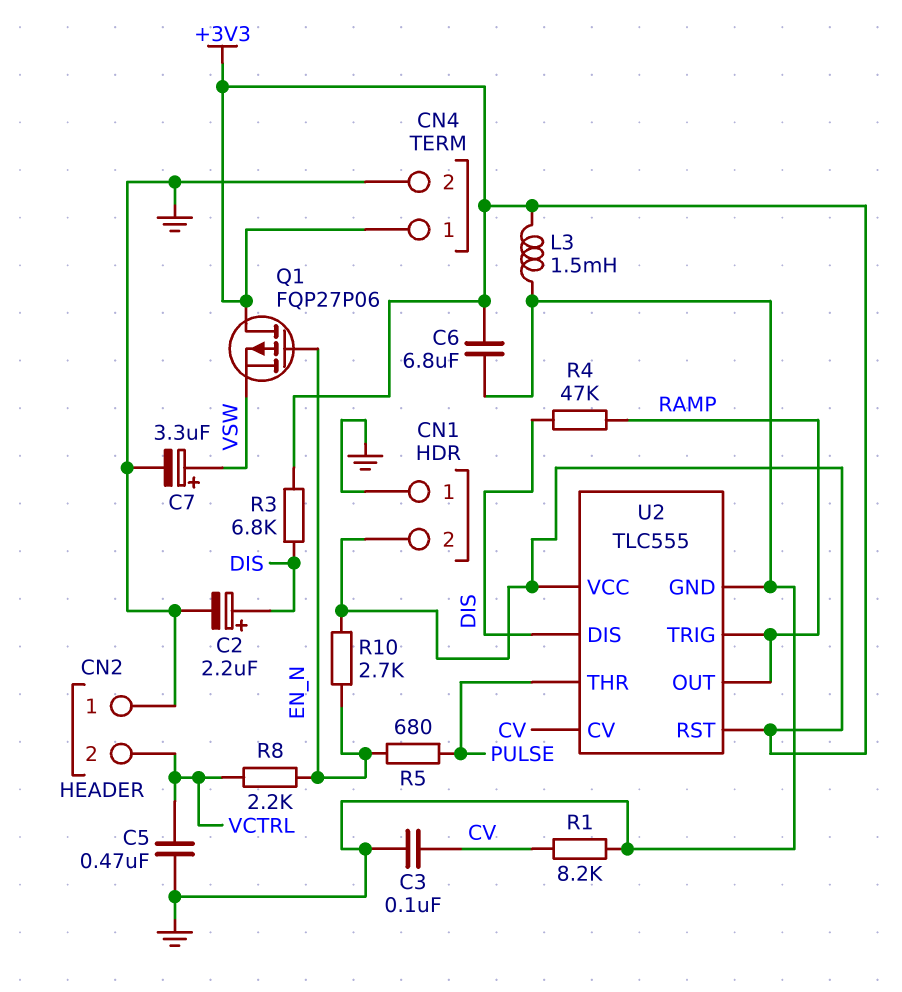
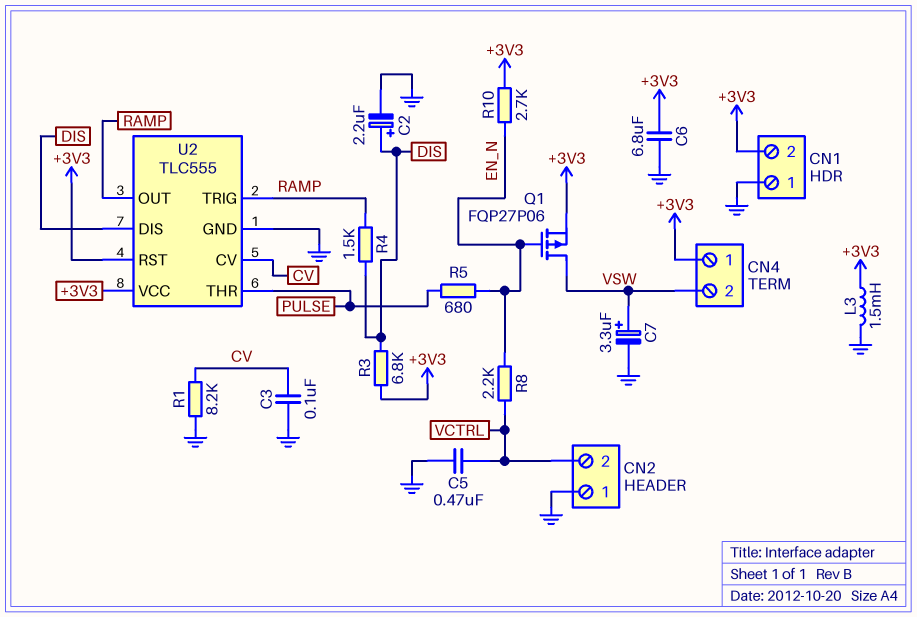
CN4 pin 2: GND -> VSW
Q1: PMOS FQP27P06 (G EN_N, D +3V3, S VSW) -> PMOS FQP27P06 (G EN_N, D VSW, S +3V3)
R4: 47k (DIS, RAMP) -> 1.5k (DIS, RAMP)

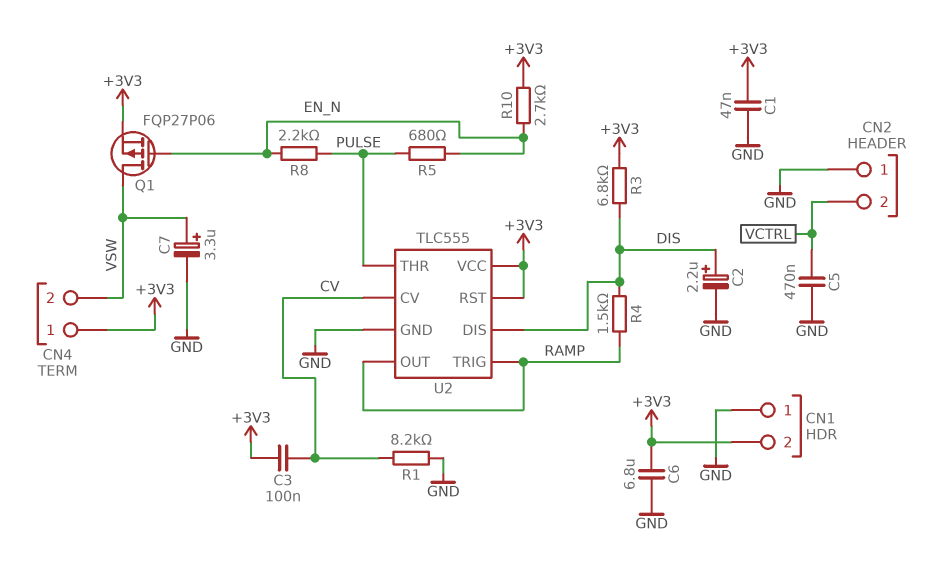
C1: none -> 47nF (+3V3, GND)
C3: 100nF (CV, GND) -> 100nF (+3V3, CV)
L3: 1.5mH (+3V3, GND) -> none
R8: 2.2k (EN_N, VCTRL) -> 2.2k (EN_N, PULSE)

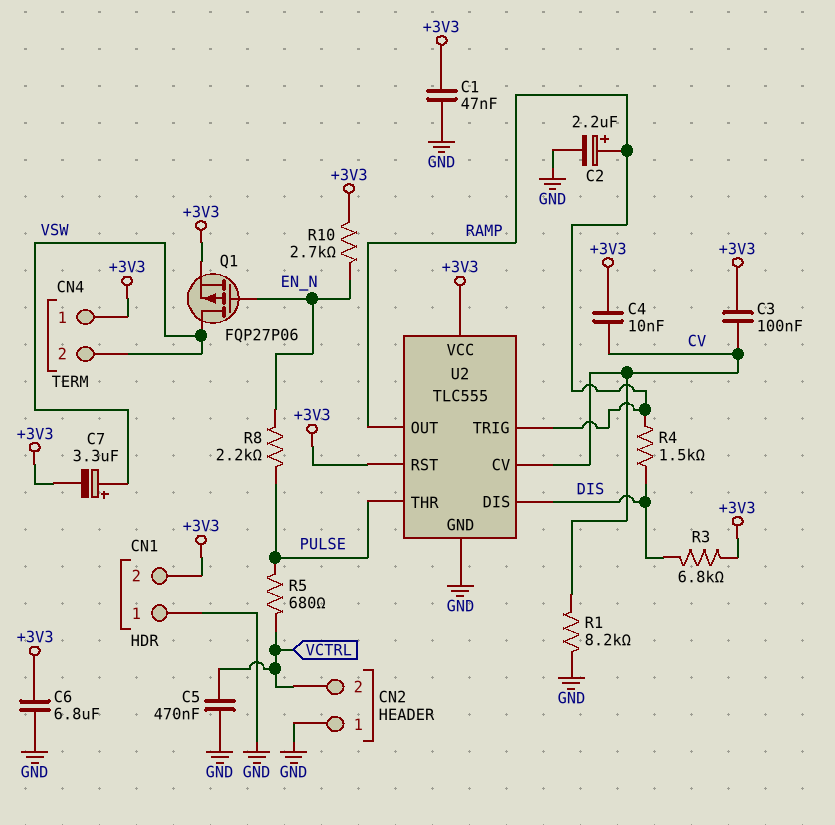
C2: 2.2uF (plus DIS, minus GND) -> 2.2uF (plus RAMP, minus GND)
C4: none -> 10nF (+3V3, CV)
C7: 3.3uF (plus VSW, minus GND) -> 3.3uF (plus VSW, minus +3V3)
R5: 680 (EN_N, PULSE) -> 680 (PULSE, VCTRL)

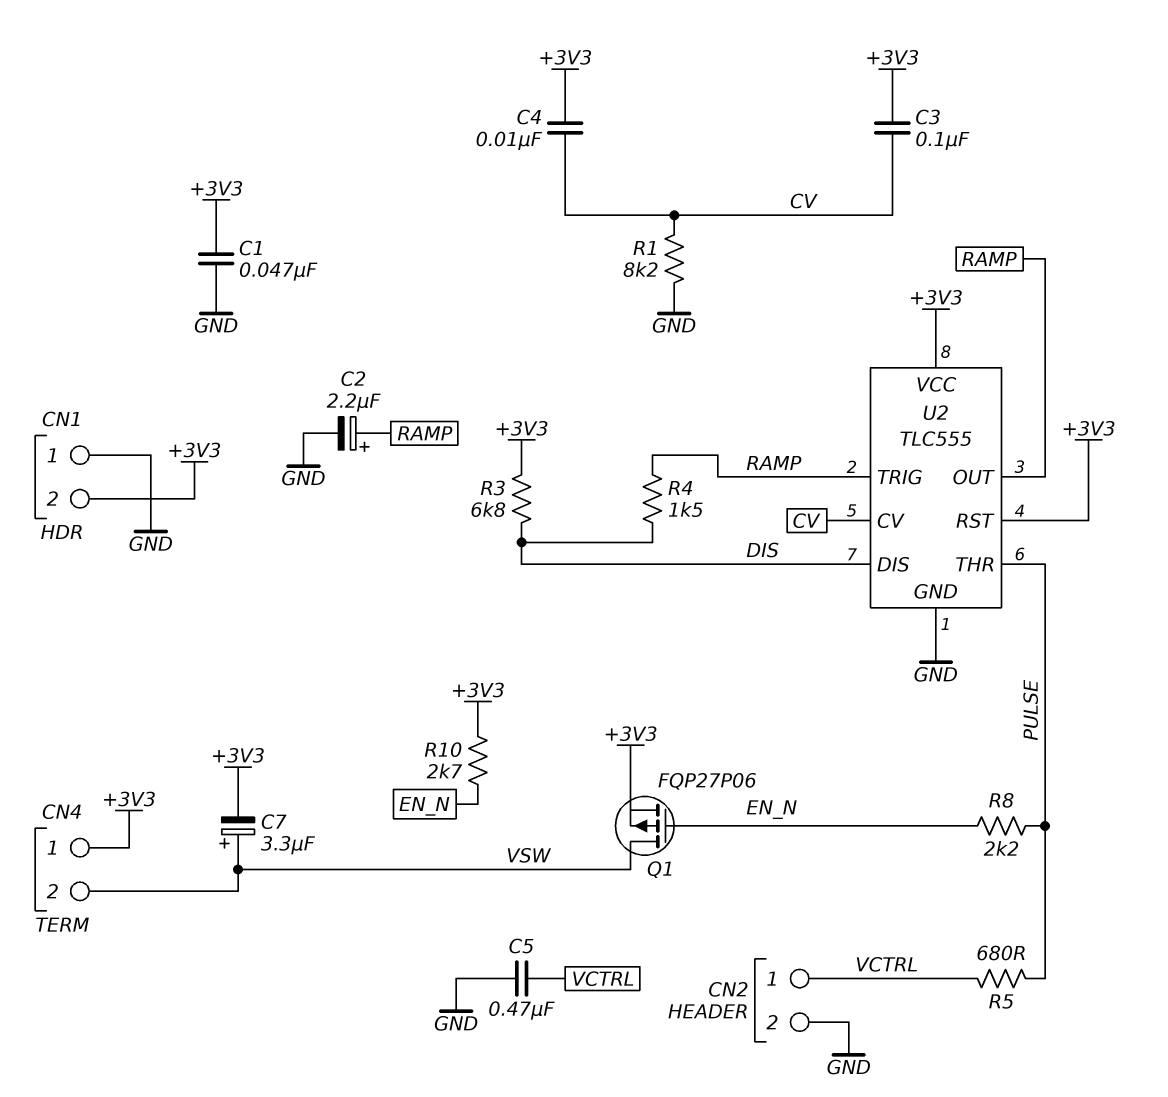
C6: 6.8uF (+3V3, GND) -> none
CN2 pin 1: GND -> VCTRL
CN2 pin 2: VCTRL -> GND

